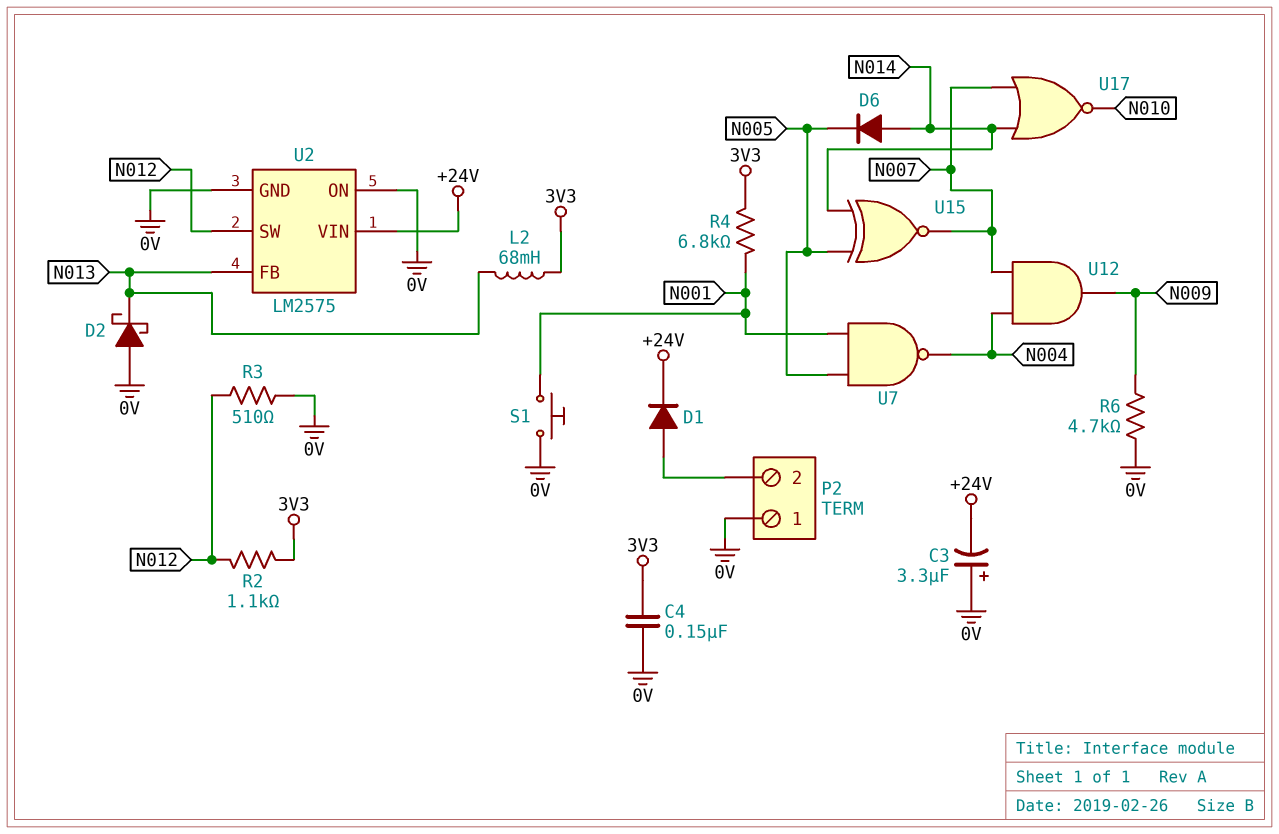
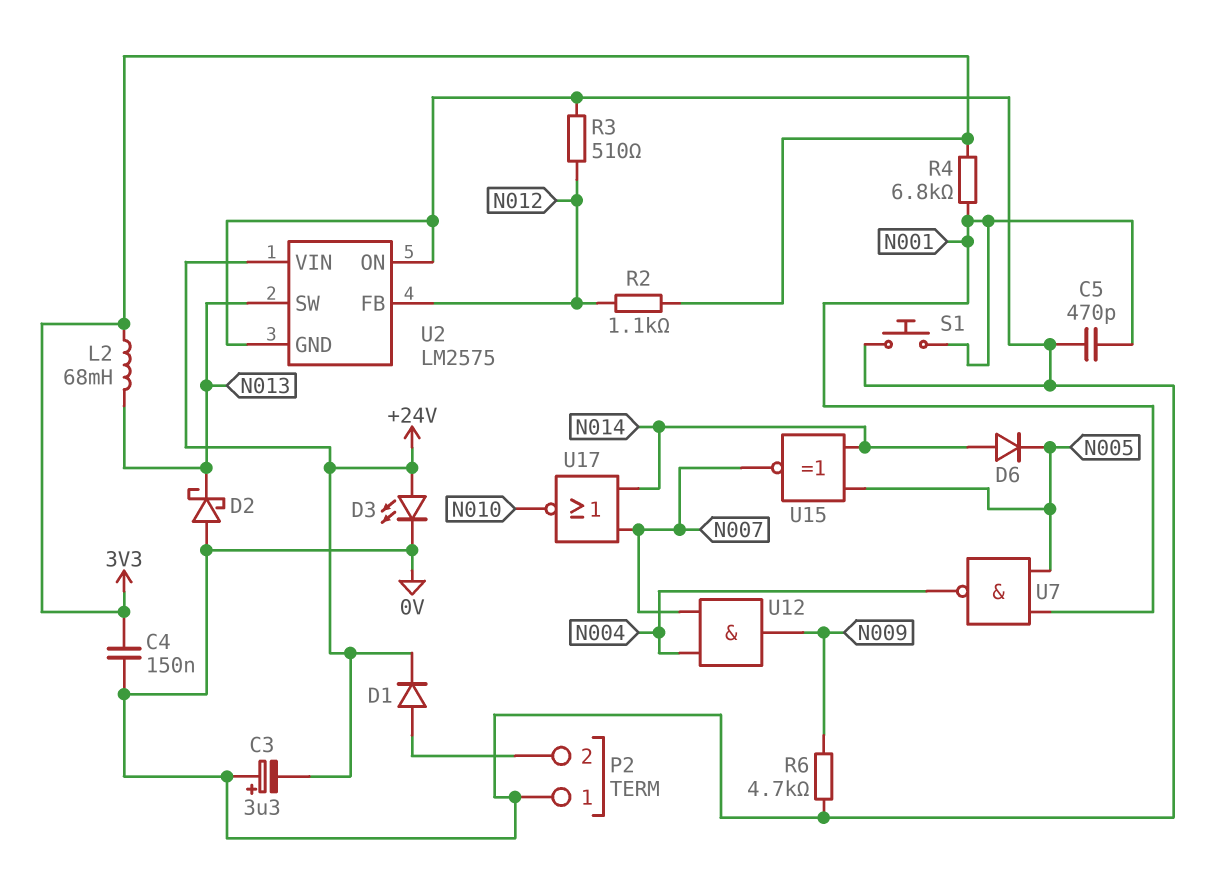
C5: none -> 470pF (0V, N001)
D3: none -> LED (A +24V, K 0V)
U2 pin FB: N013 -> N012
U2 pin SW: N012 -> N013

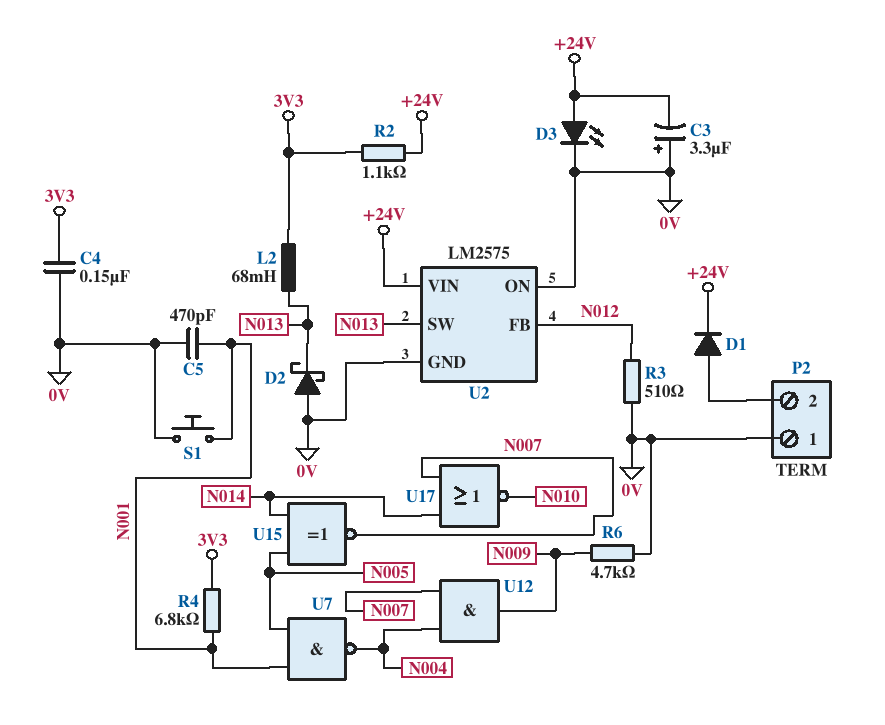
D6: diode (A N014, K N005) -> none
R2: 1.1k (3V3, N012) -> 1.1k (+24V, 3V3)

